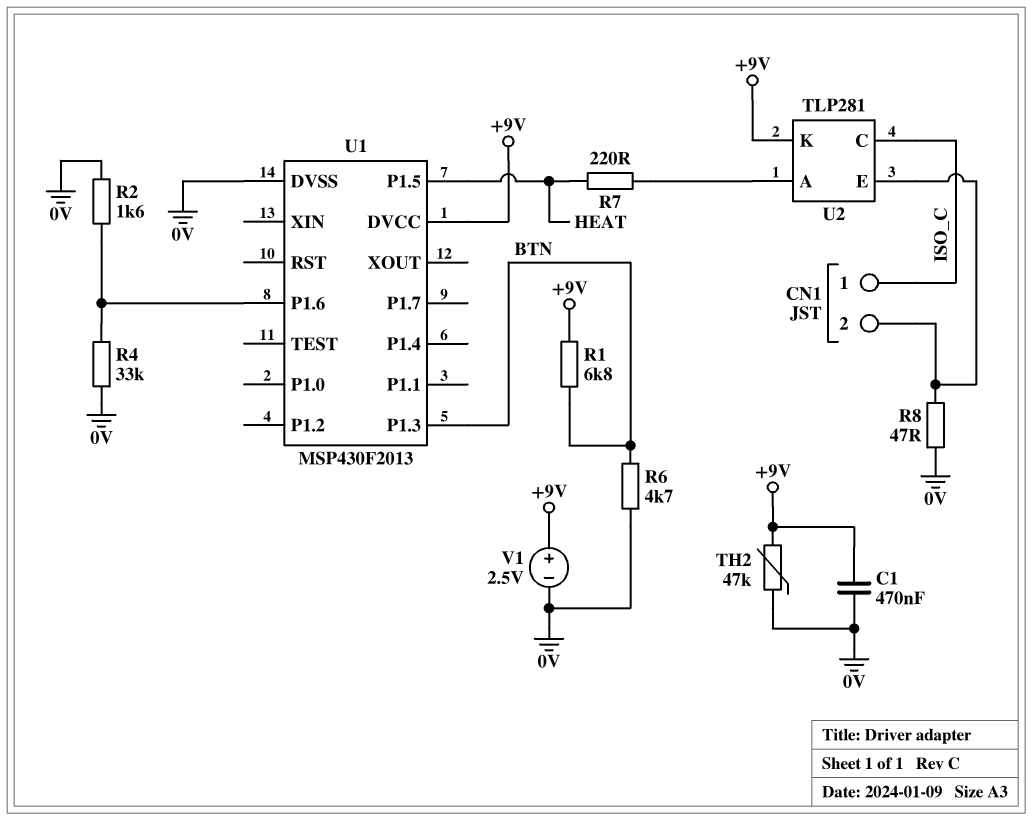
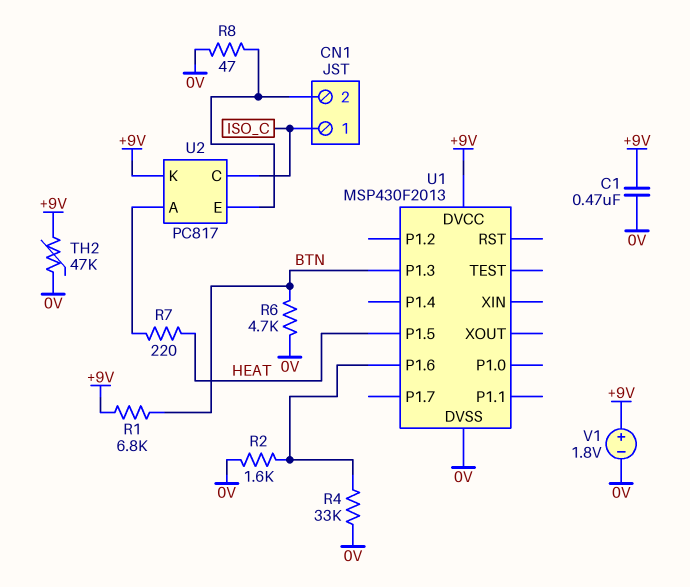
U2: TLP281 -> PC817
V1: 2.5V (plus +9V, minus 0V) -> 1.8V (plus +9V, minus 0V)

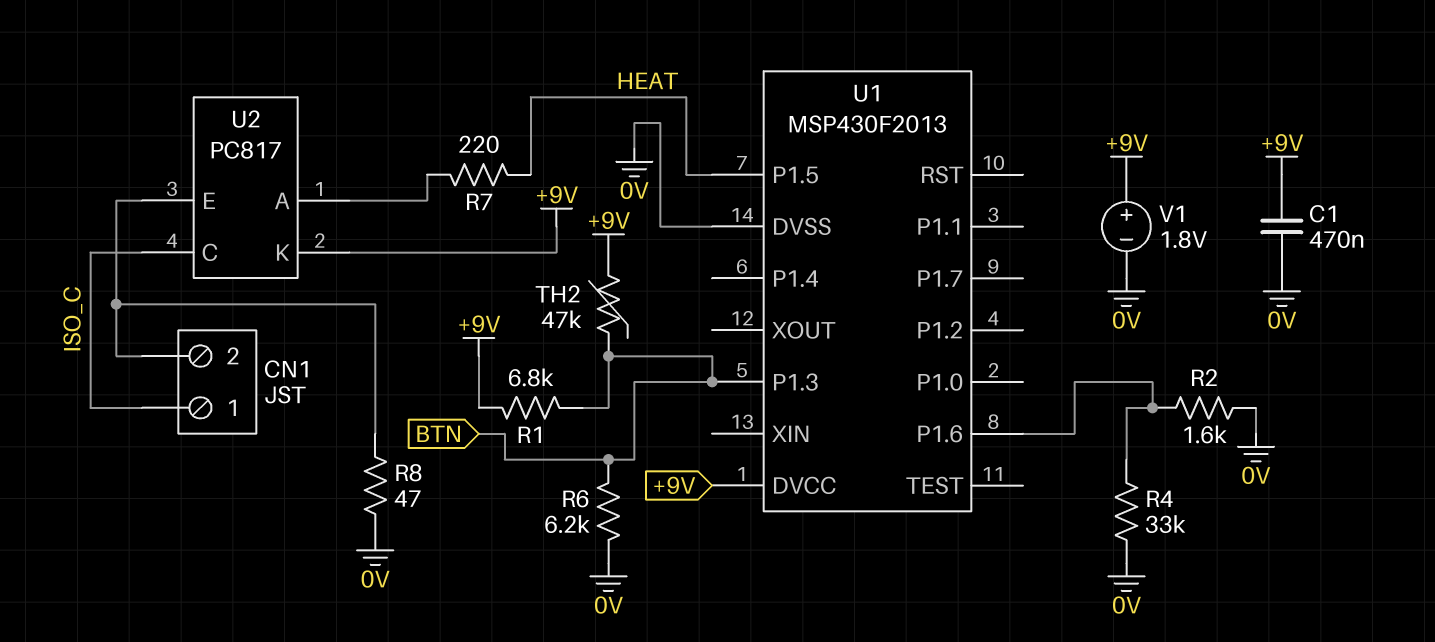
R6: 4.7k (0V, BTN) -> 6.2k (0V, BTN)
TH2: 47k (+9V, 0V) -> 47k (+9V, BTN)

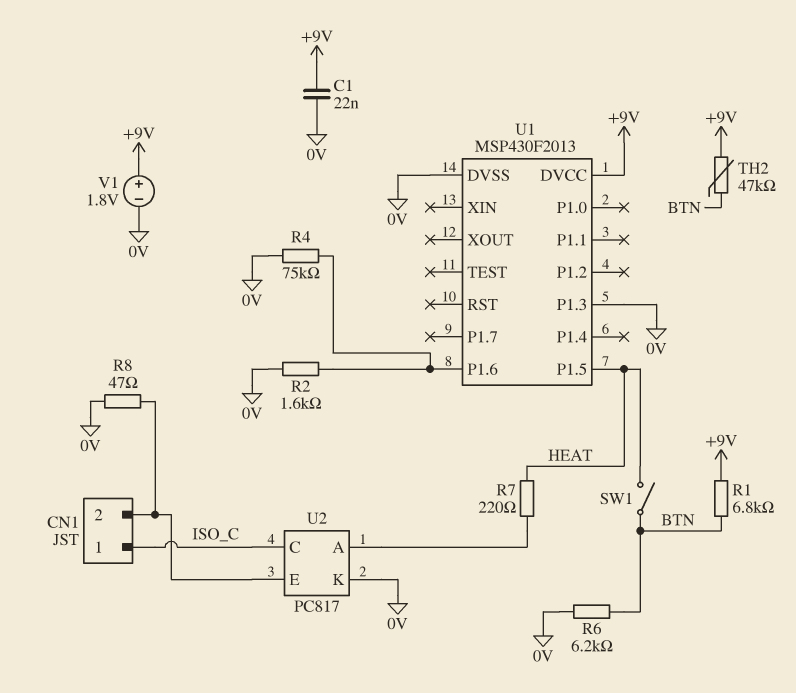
C1: 470nF (+9V, 0V) -> 22nF (+9V, 0V)
R4: 33k (0V, U1/P1.6) -> 75k (0V, U1/P1.6)
SW1: none -> switch (BTN, HEAT)
U1 pin P1.3: BTN -> 0V
U2 pin K: +9V -> 0V

